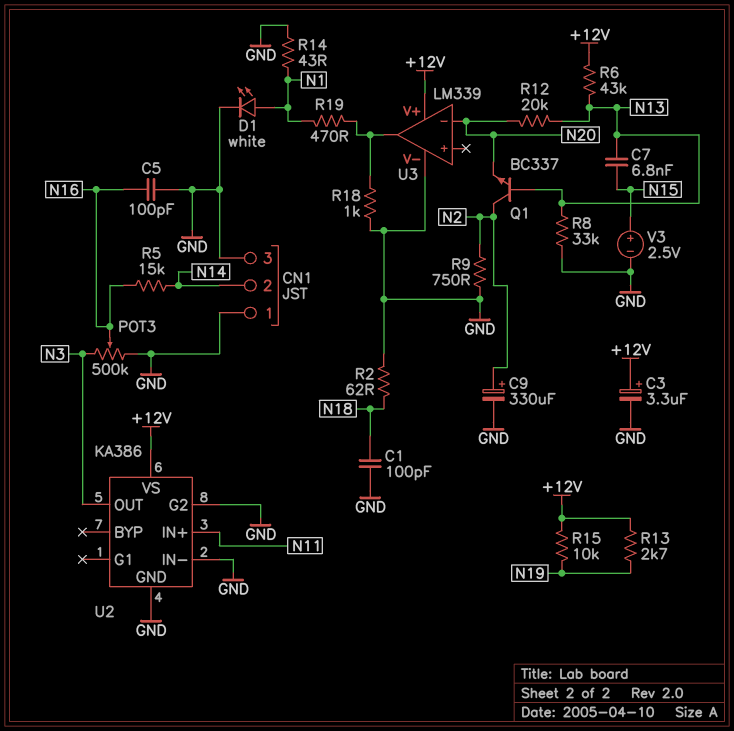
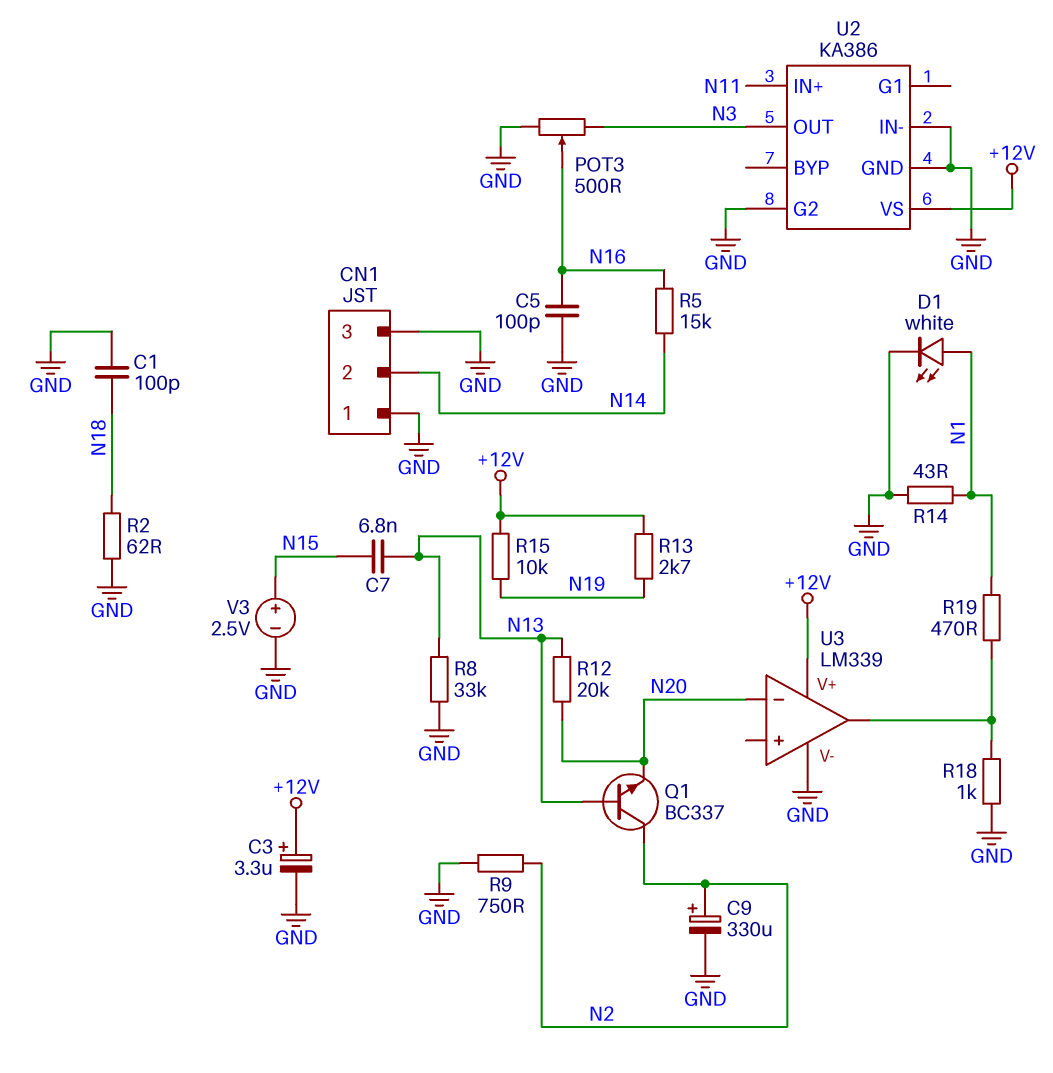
POT3: 500k (GND, N3, wiper N16) -> 500 (GND, N3, wiper N16)
R6: 43k (+12V, N13) -> none

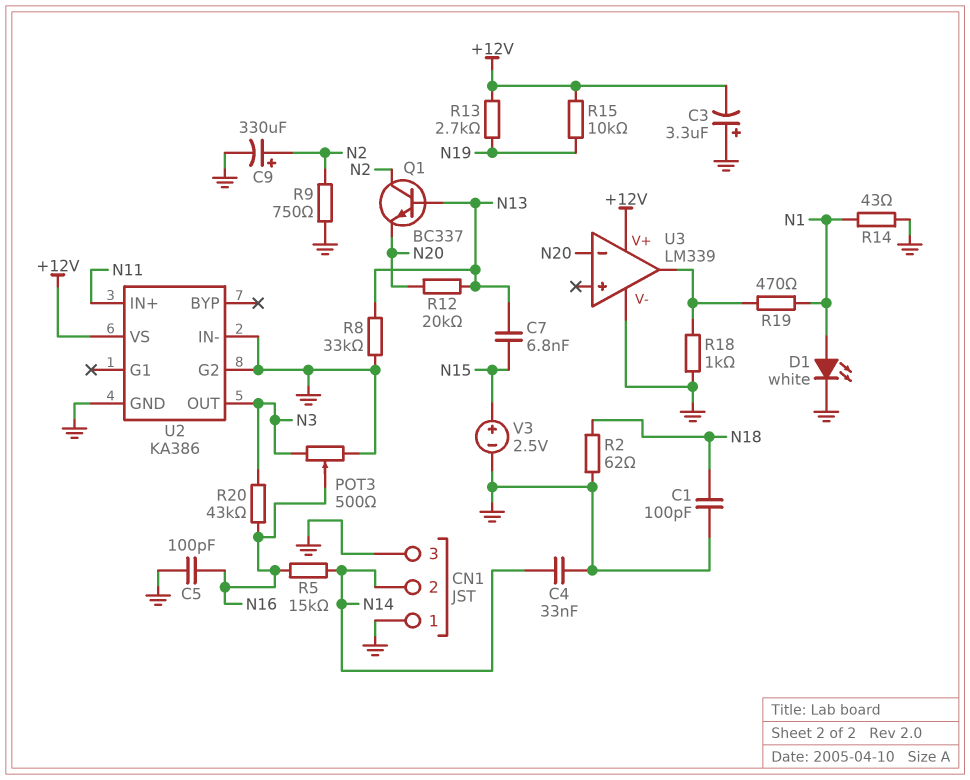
C3: 3.3uF (plus +12V, minus GND) -> 3.3uF (plus GND, minus +12V)
C4: none -> 33nF (GND, N14)
R20: none -> 43k (N3, N16)

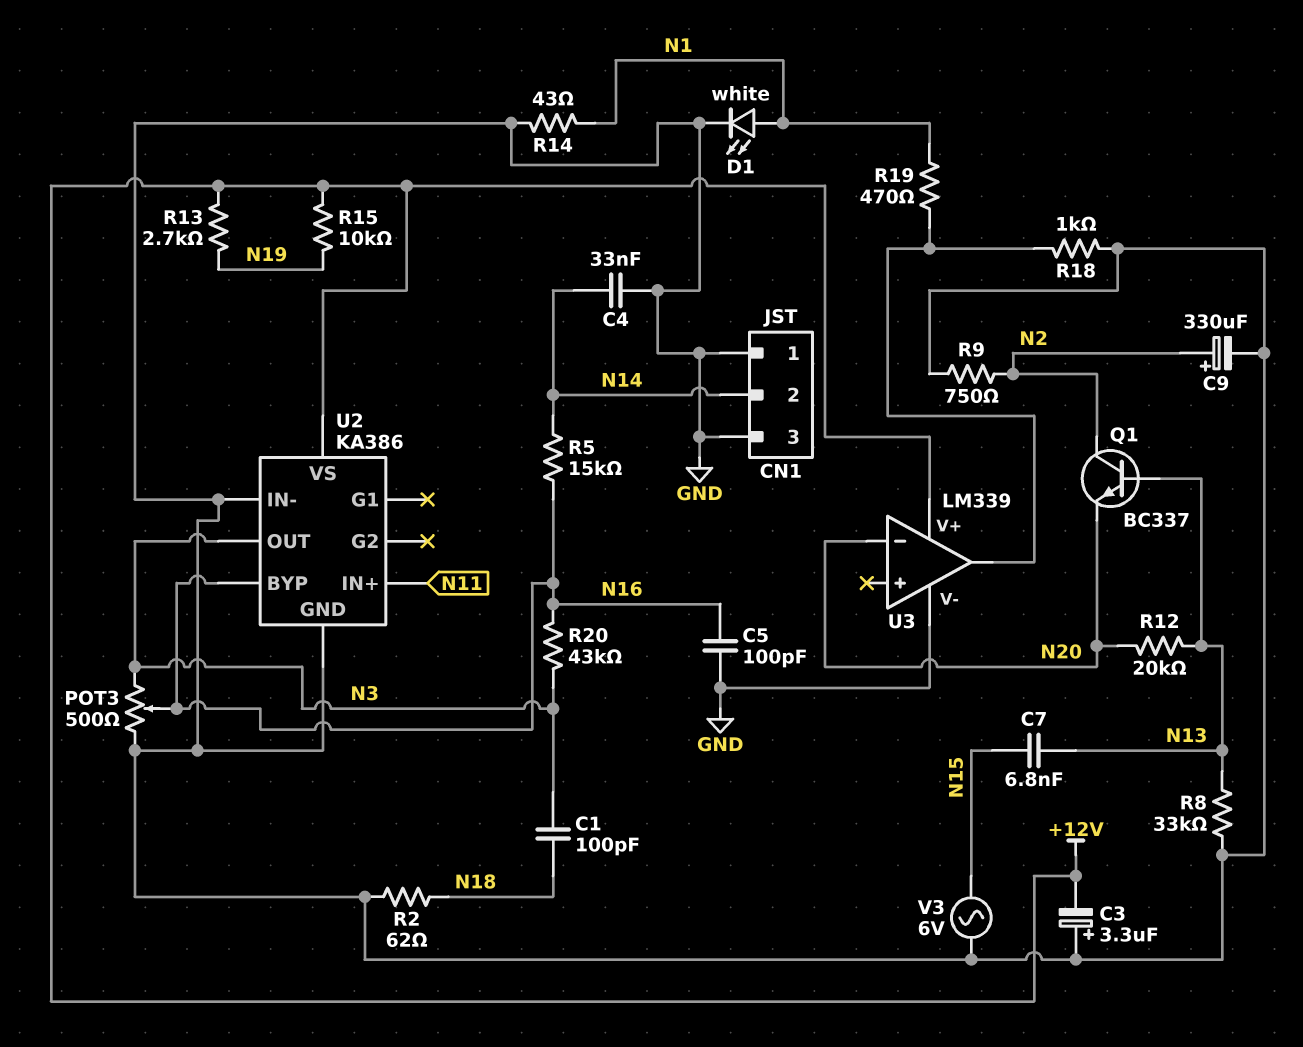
C1: 100pF (GND, N18) -> 100pF (N3, N18)
U2 pin BYP: none -> N16
U2 pin G2: GND -> none
V3: 2.5V (plus N15, minus GND) -> AC 6V (GND, N15)

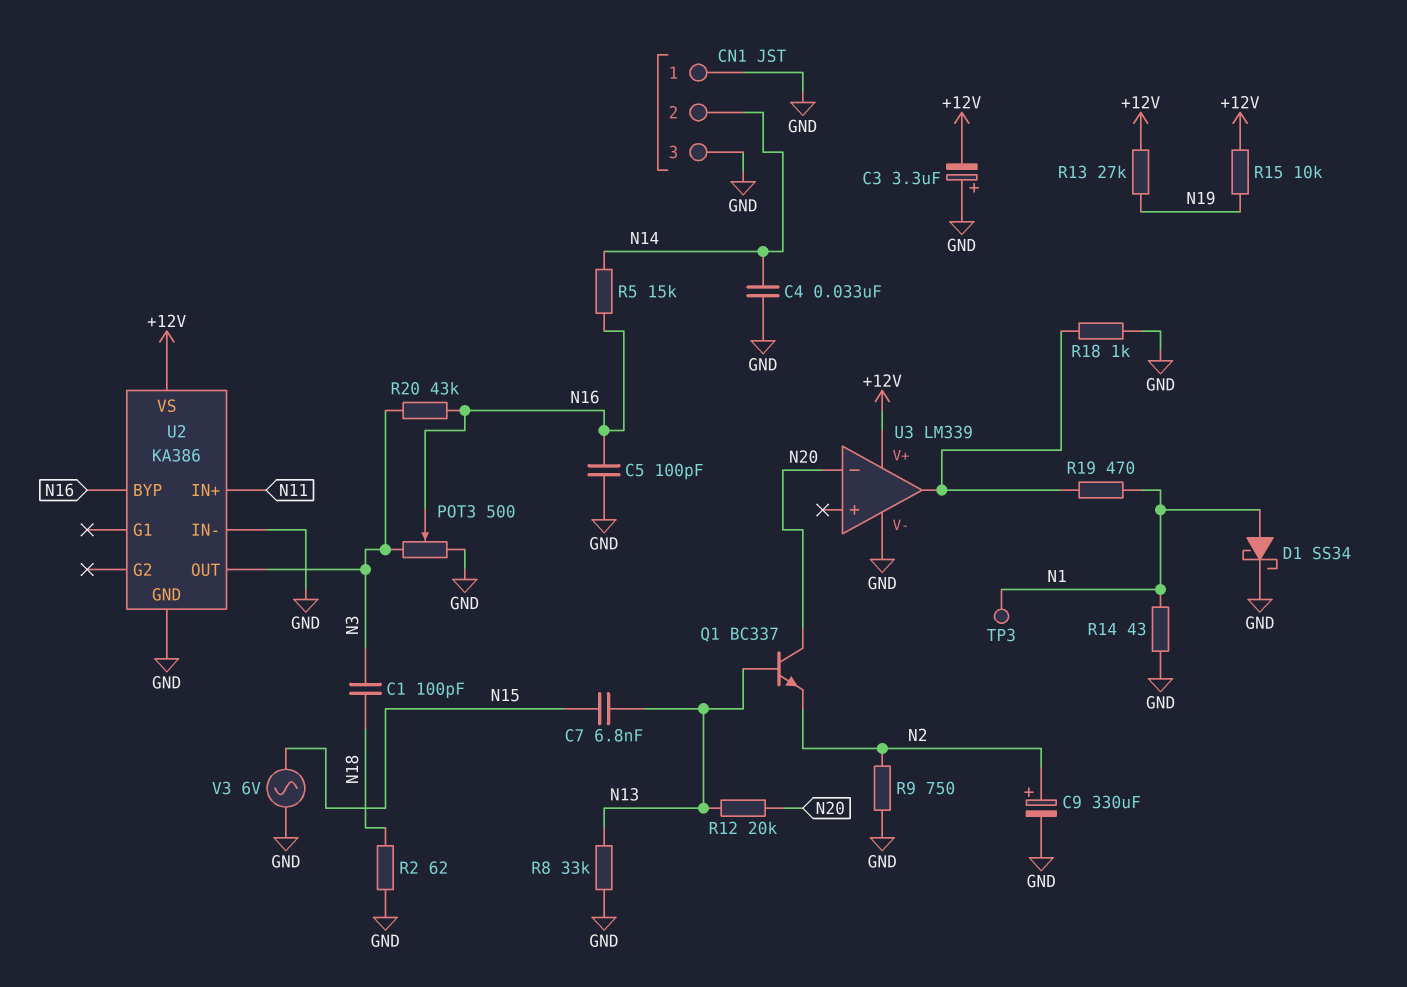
D1: LED white (A N1, K GND) -> schottky SS34 (A N1, K GND)
Q1: NPN BC337 (B N13, C N2, E N20) -> NPN BC337 (B N13, C N20, E N2)
R13: 2.7k (+12V, N19) -> 27k (+12V, N19)
TP3: none -> test point (N1)

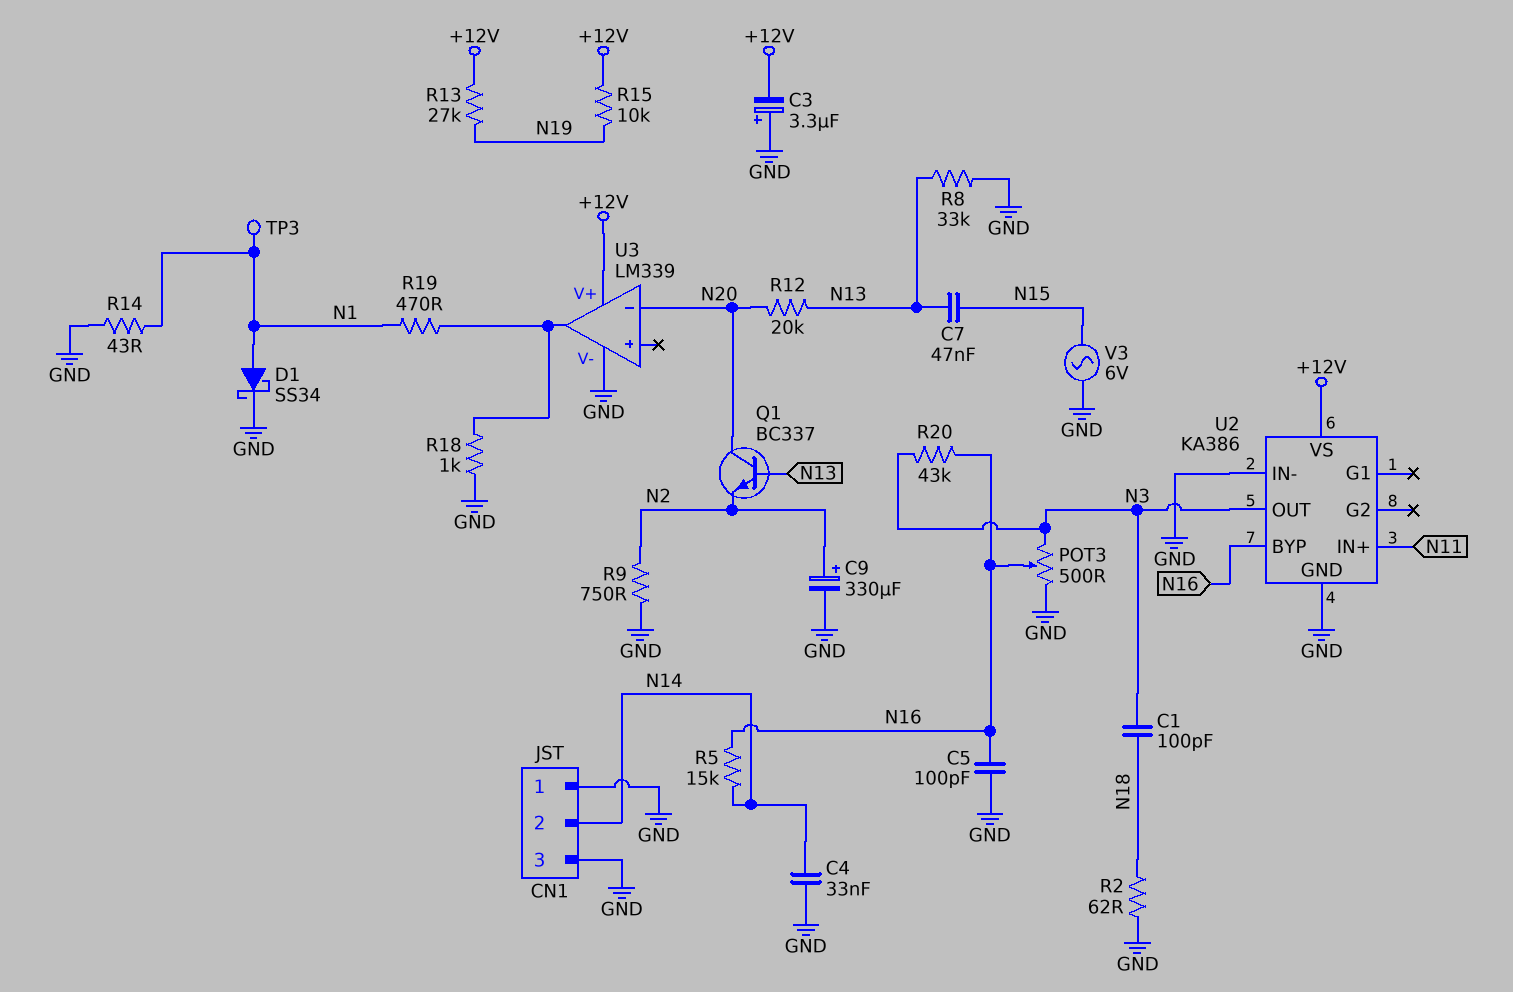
C7: 6.8nF (N13, N15) -> 47nF (N13, N15)

